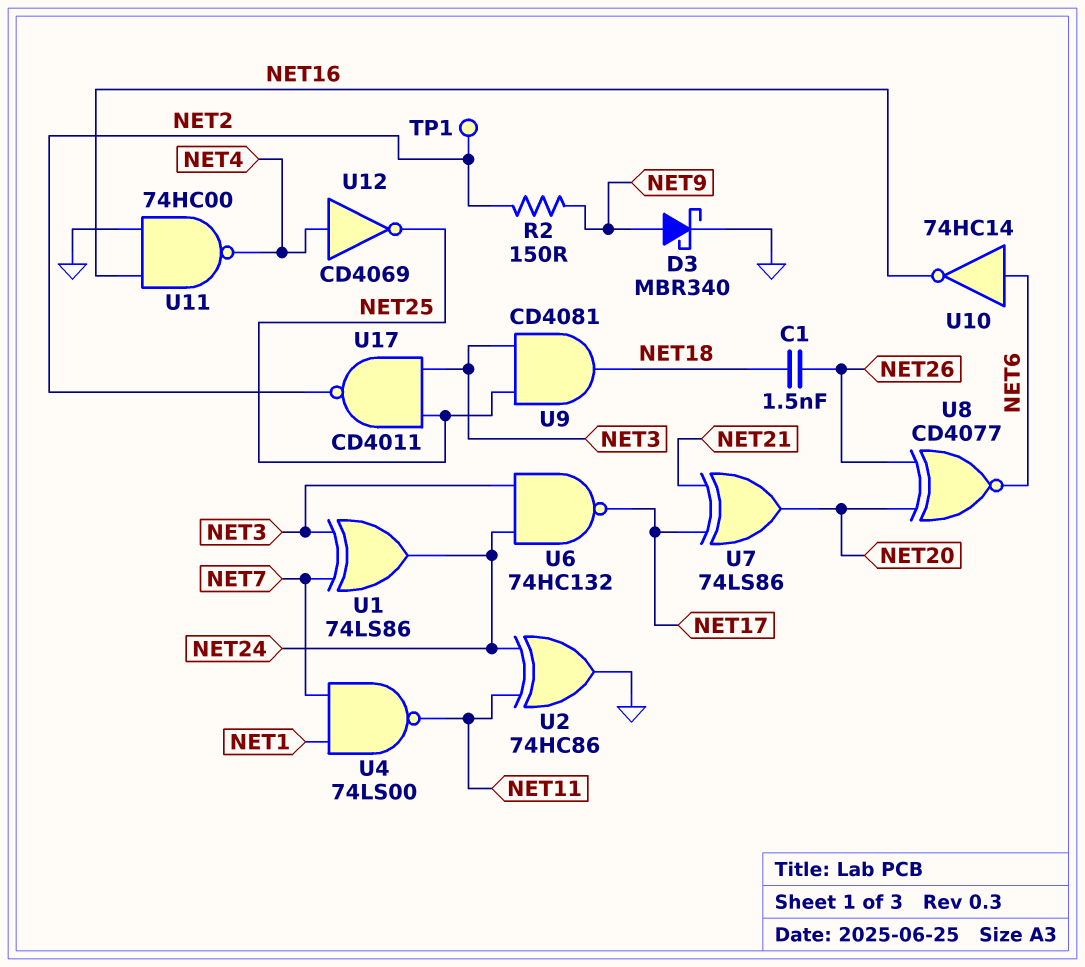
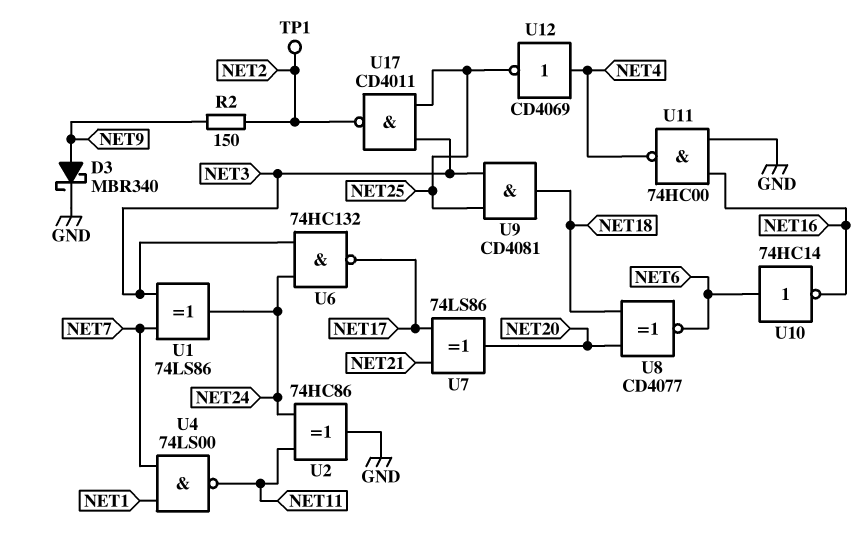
C1: 1.5nF (NET18, NET26) -> none
U8: XNOR CD4077 (in NET20, in NET26, out NET6) -> XNOR CD4077 (in NET18, in NET20, out NET6)

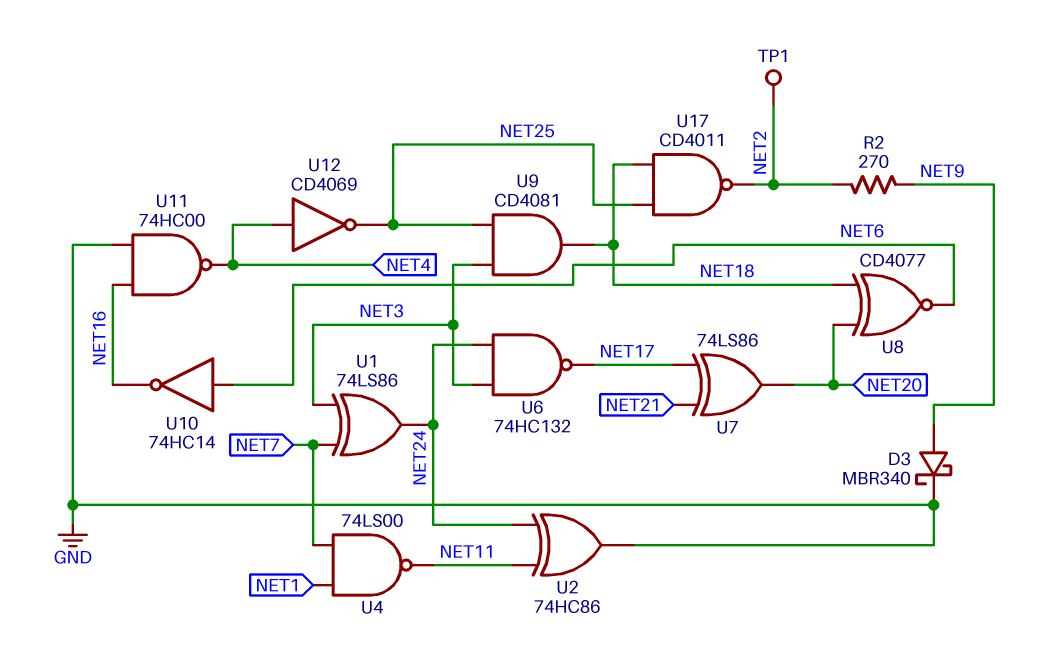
R2: 150 (NET2, NET9) -> 270 (NET2, NET9)
U17: NAND CD4011 (in NET3, in NET25, out NET2) -> NAND CD4011 (in NET18, in NET25, out NET2)

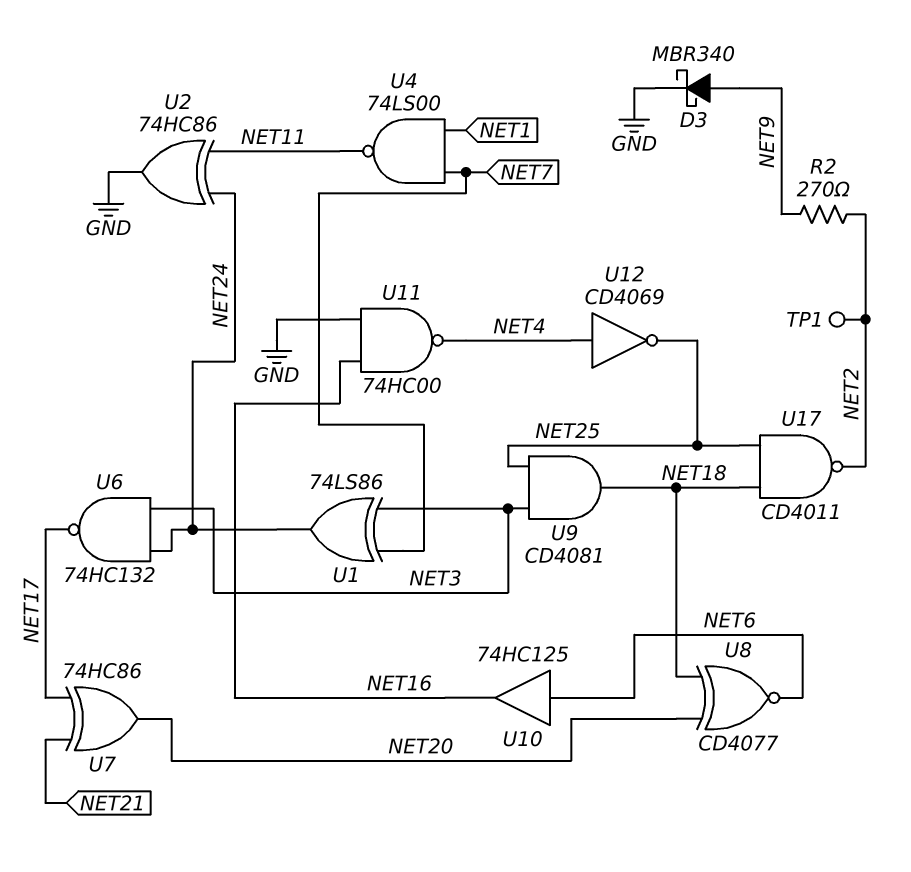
U7: XOR 74LS86 (in NET17, in NET21, out NET20) -> XOR 74HC86 (in NET17, in NET21, out NET20)
U10: NOT 74HC14 (in NET6, out NET16) -> buffer 74HC125 (in NET6, out NET16)

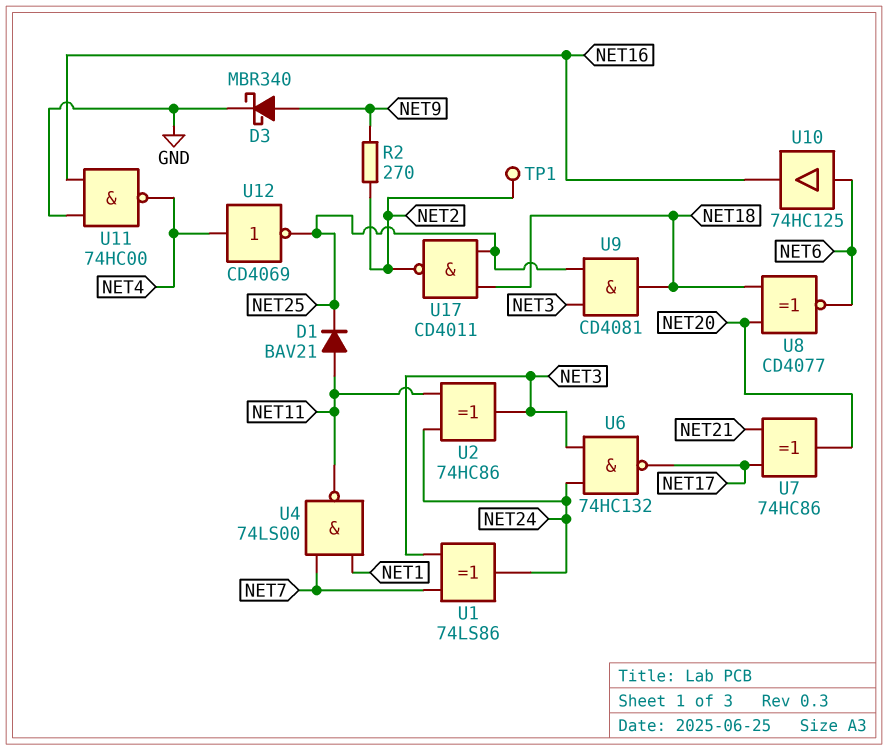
D1: none -> diode BAV21 (A NET11, K NET25)
U2: XOR 74HC86 (in NET11, in NET24, out GND) -> XOR 74HC86 (in NET11, in NET24, out NET3)

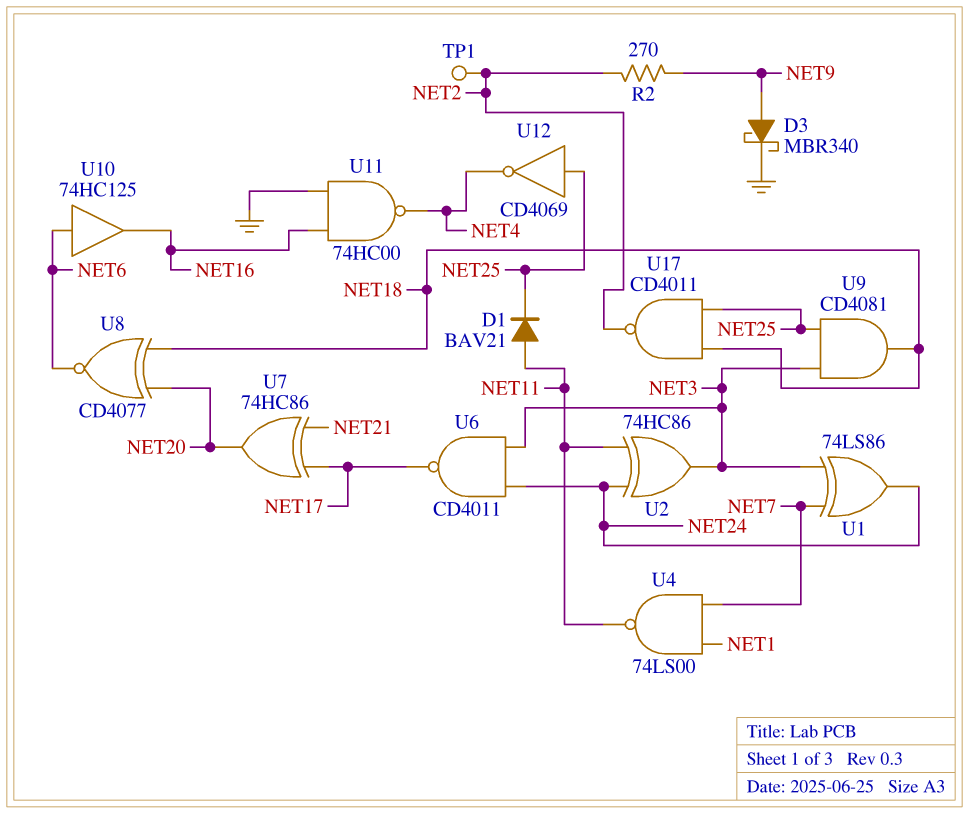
U6: NAND 74HC132 (in NET3, in NET24, out NET17) -> NAND CD4011 (in NET3, in NET24, out NET17)
U12: NOT CD4069 (in NET4, out NET25) -> NOT CD4069 (in NET25, out NET4)

